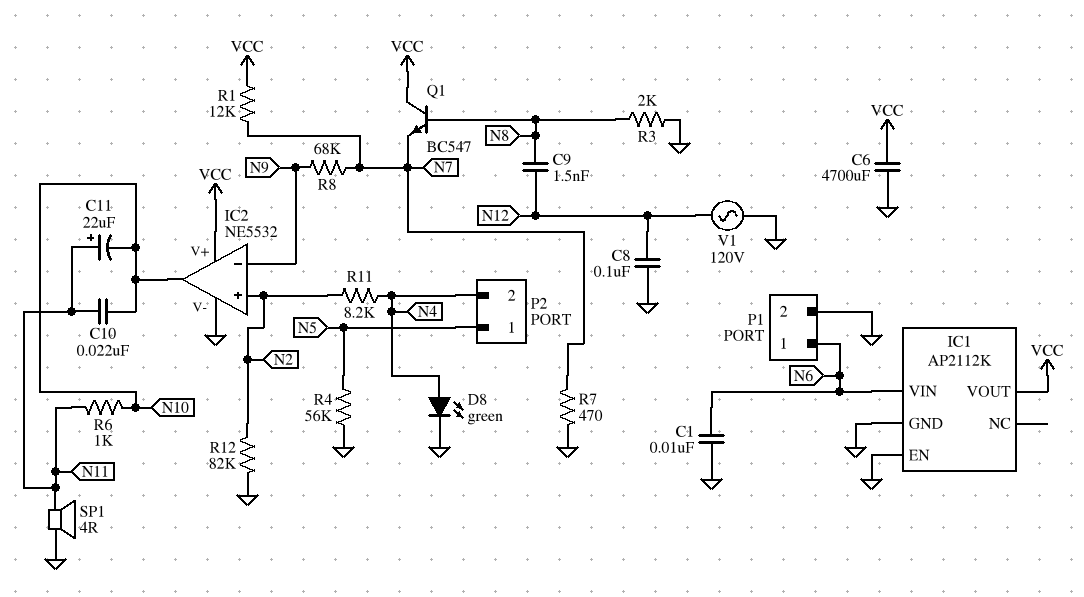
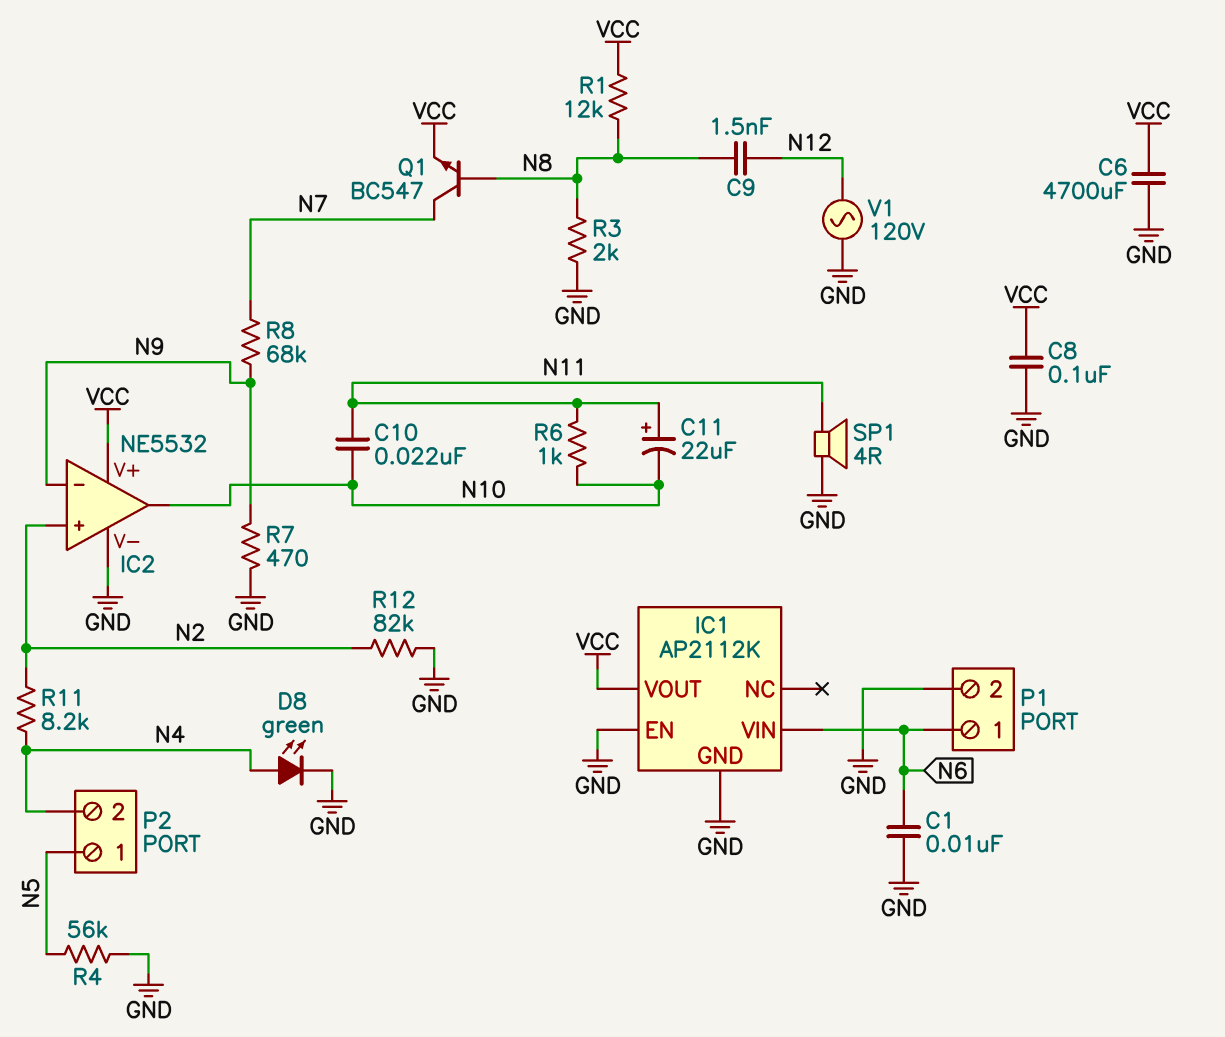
C8: 100nF (GND, N12) -> 100nF (GND, VCC)
Q1: NPN BC547 (B N8, C VCC, E N7) -> NPN BC547 (B N8, C N7, E VCC)
R1: 12k (N7, VCC) -> 12k (N8, VCC)
R7: 470 (GND, N7) -> 470 (GND, N9)

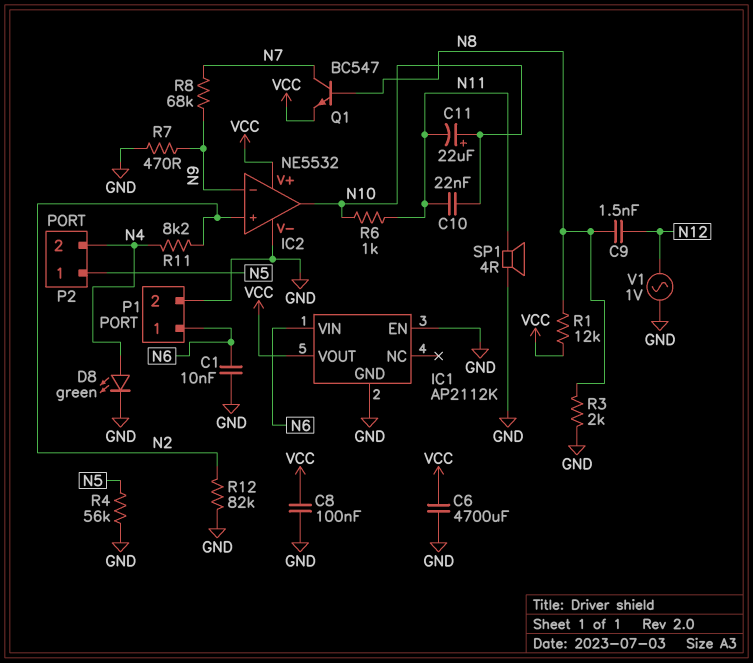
C11: 22uF (plus N11, minus N10) -> 22uF (plus N10, minus N11)
V1: AC 120V (GND, N12) -> AC 1V (GND, N12)

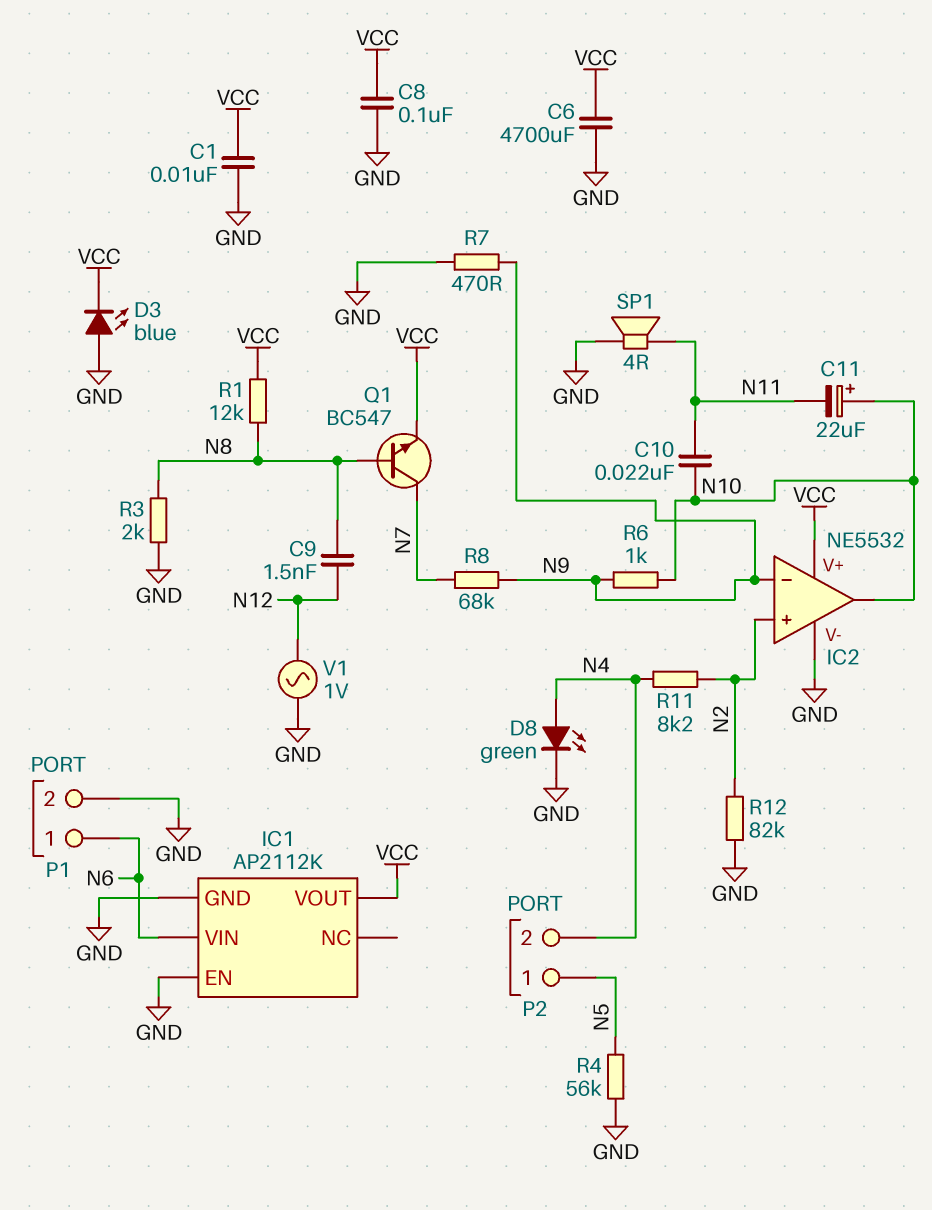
C1: 10nF (GND, N6) -> 10nF (GND, VCC)
D3: none -> LED blue (A GND, K VCC)
R6: 1k (N10, N11) -> 1k (N9, N10)

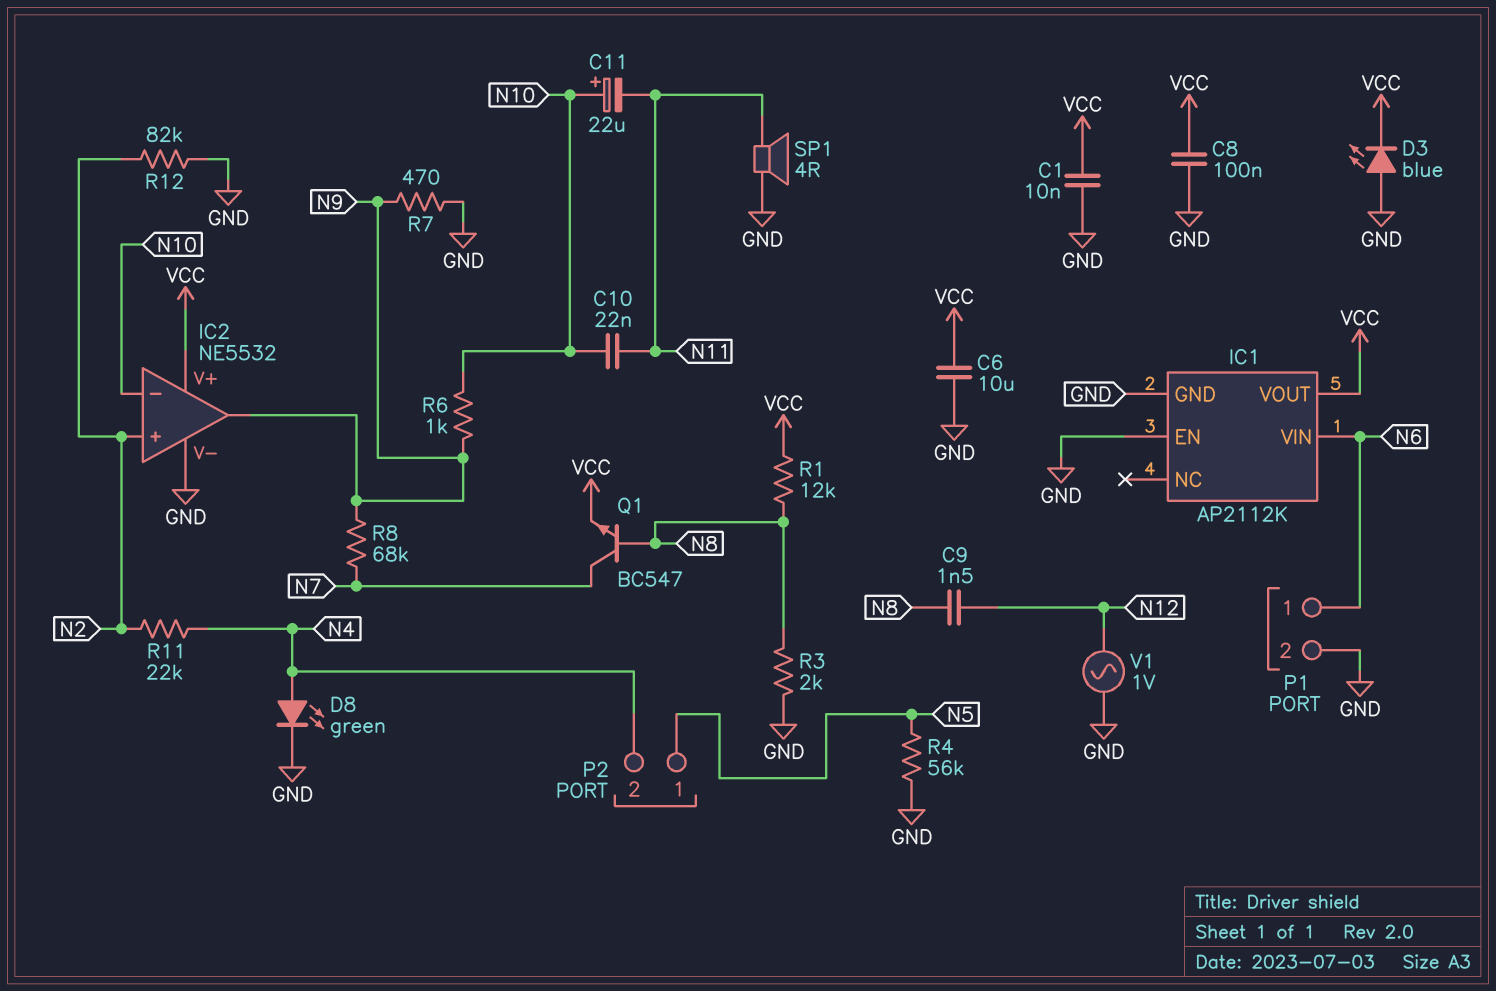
C6: 4700uF (GND, VCC) -> 10uF (GND, VCC)
IC2 pin in-: N9 -> N10
IC2 pin out: N10 -> N9
R11: 8.2k (N2, N4) -> 22k (N2, N4)

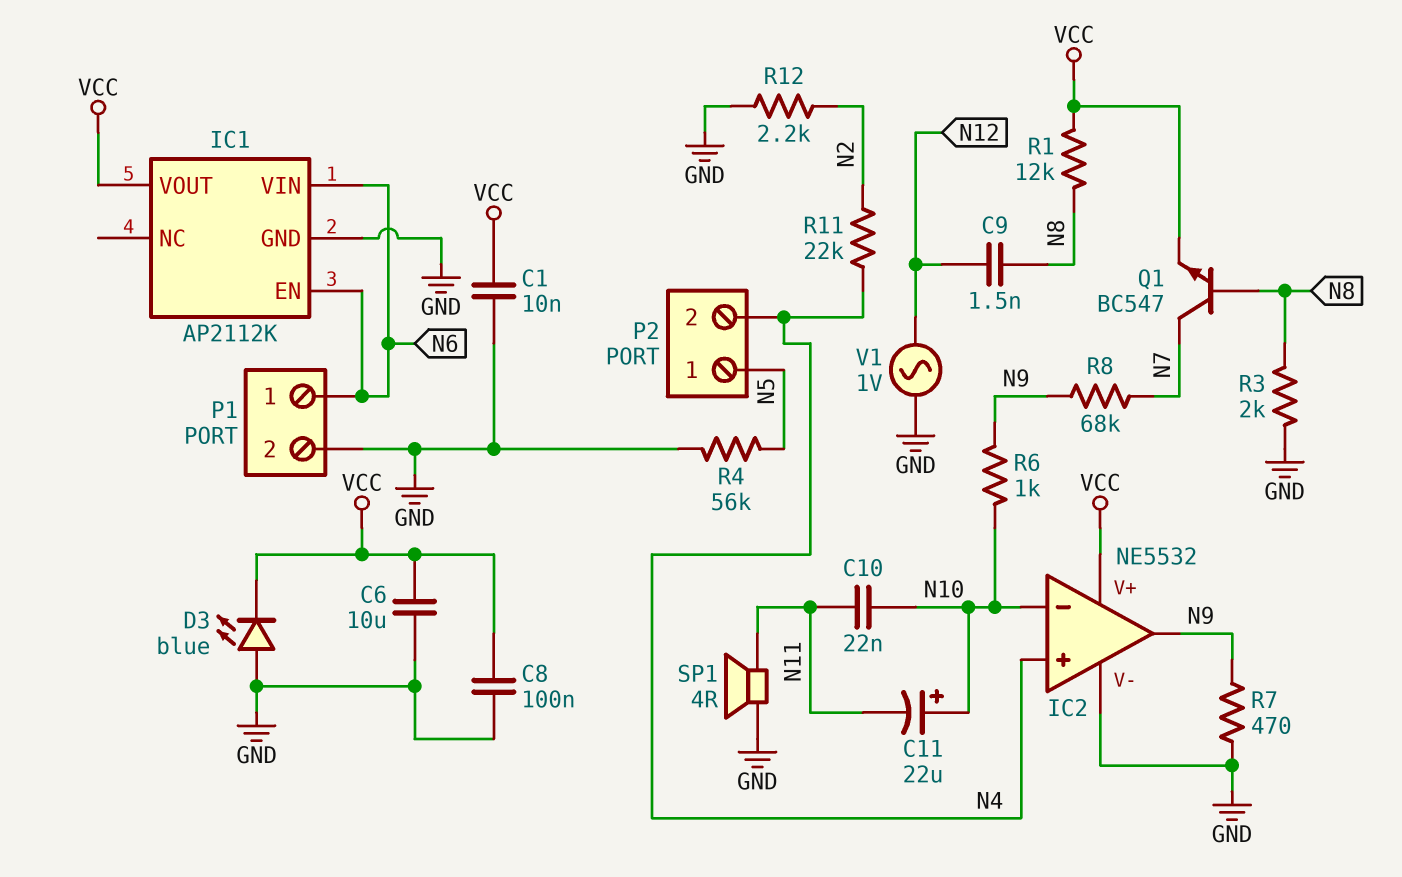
D8: LED green (A N4, K GND) -> none
IC1 pin EN: GND -> N6
IC2 pin in+: N2 -> N4
R12: 82k (GND, N2) -> 2.2k (GND, N2)

